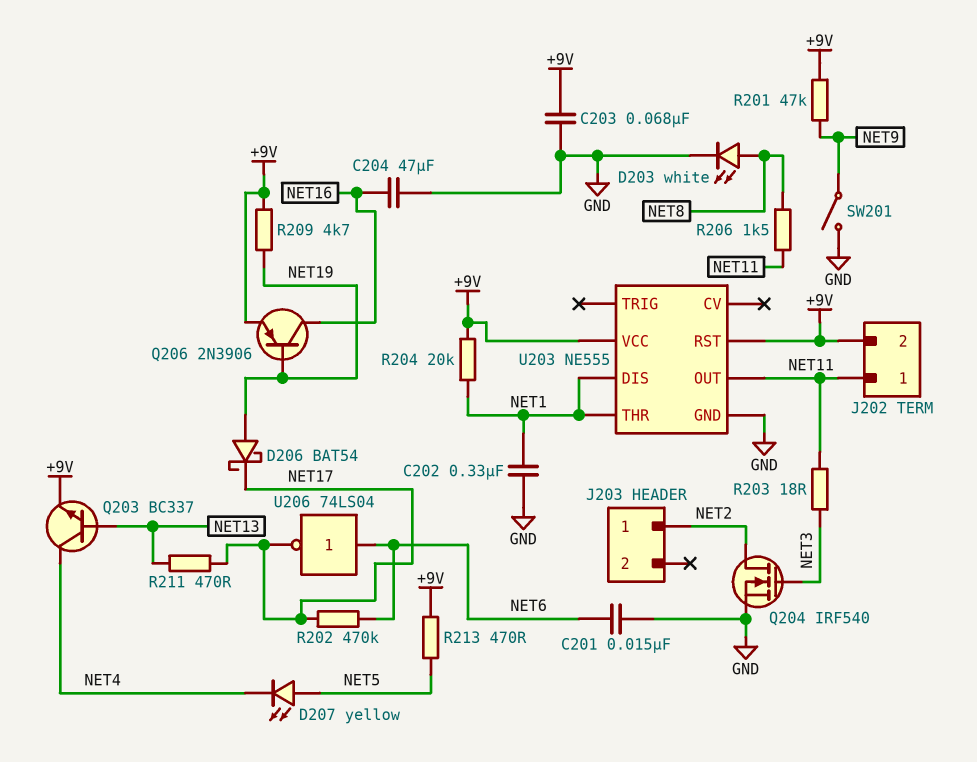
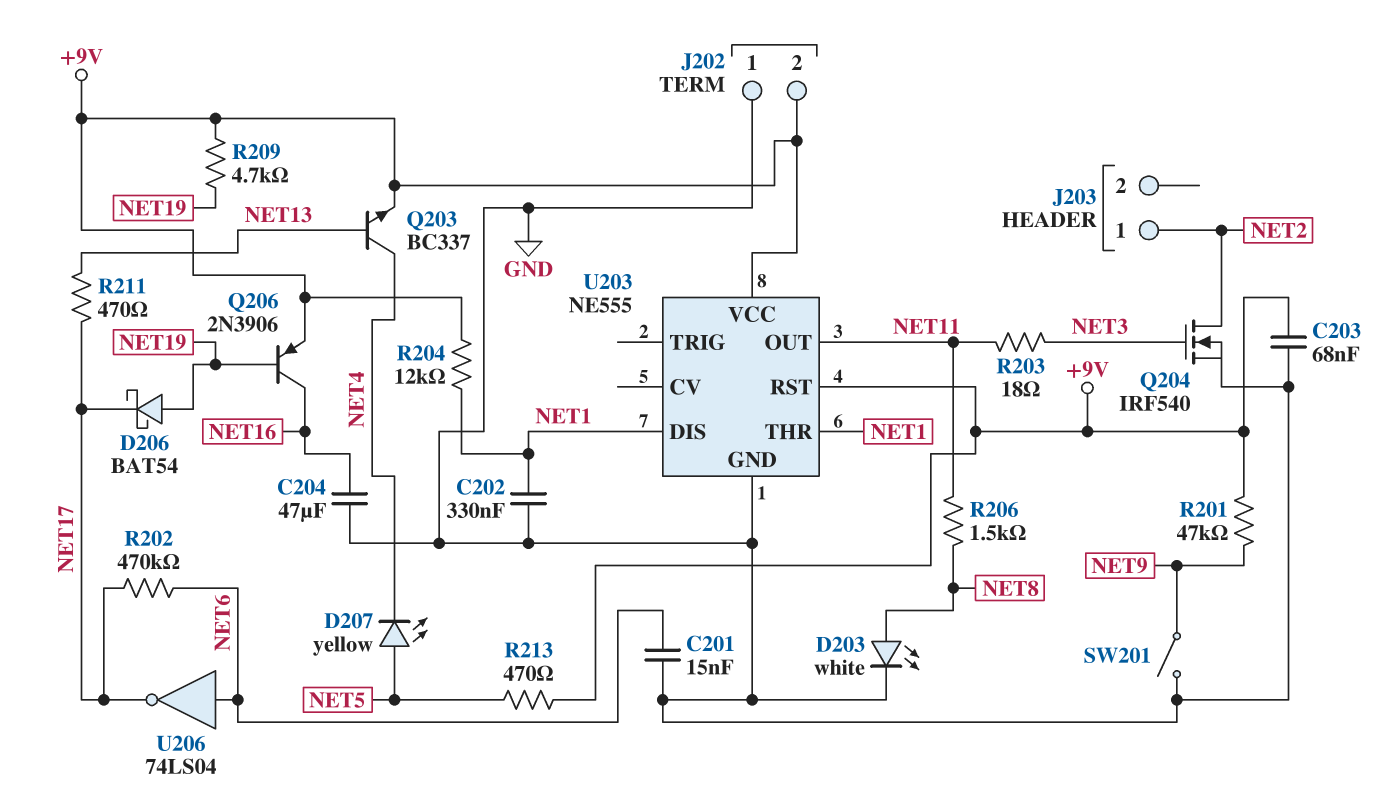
J202 pin 1: NET11 -> GND
R204: 20k (+9V, NET1) -> 12k (+9V, NET1)

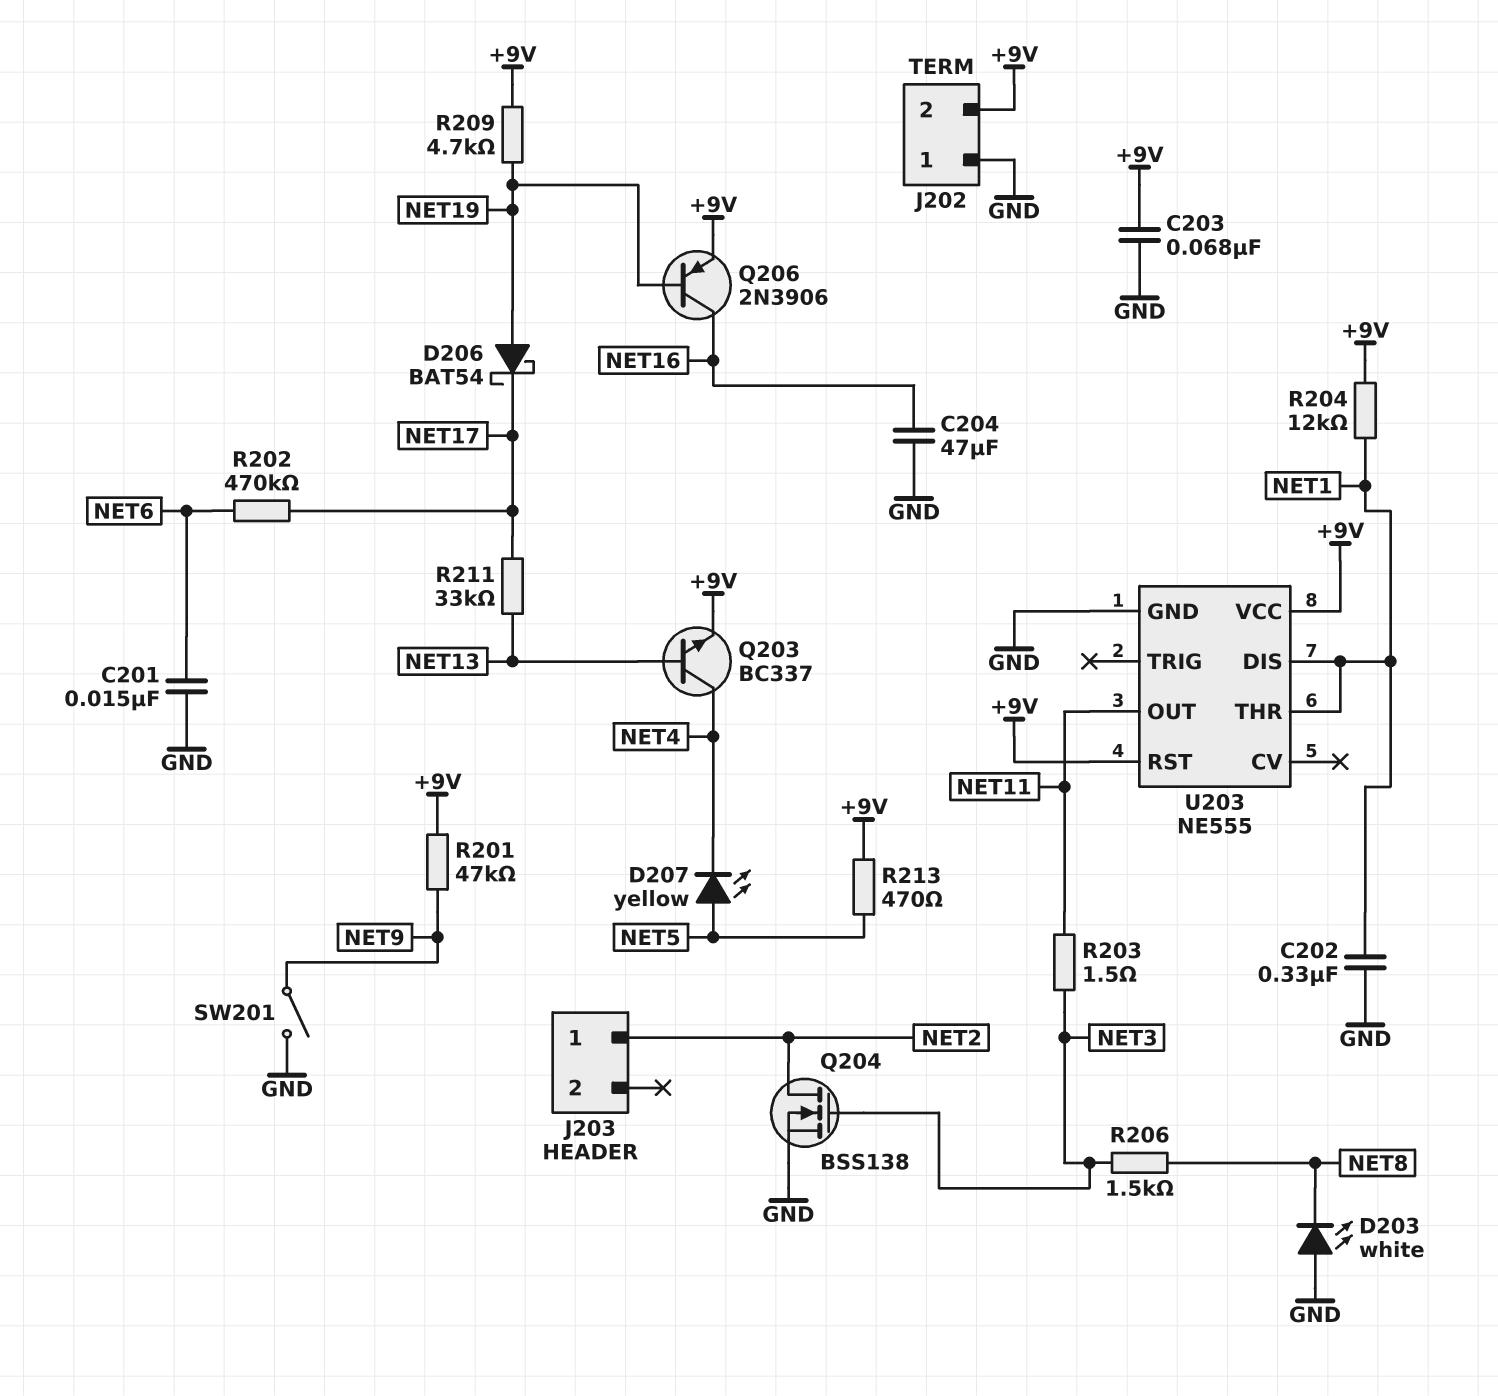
D203: LED white (A NET8, K GND) -> LED white (A GND, K NET8)
Q204: NMOS IRF540 (G NET3, D NET2, S GND) -> NMOS BSS138 (G NET3, D NET2, S GND)
R203: 18 (NET3, NET11) -> 1.5 (NET3, NET11)
R206: 1.5k (NET8, NET11) -> 1.5k (NET3, NET8)
R211: 470 (NET13, NET17) -> 33k (NET13, NET17)
U206: NOT 74LS04 (in NET6, out NET17) -> none

